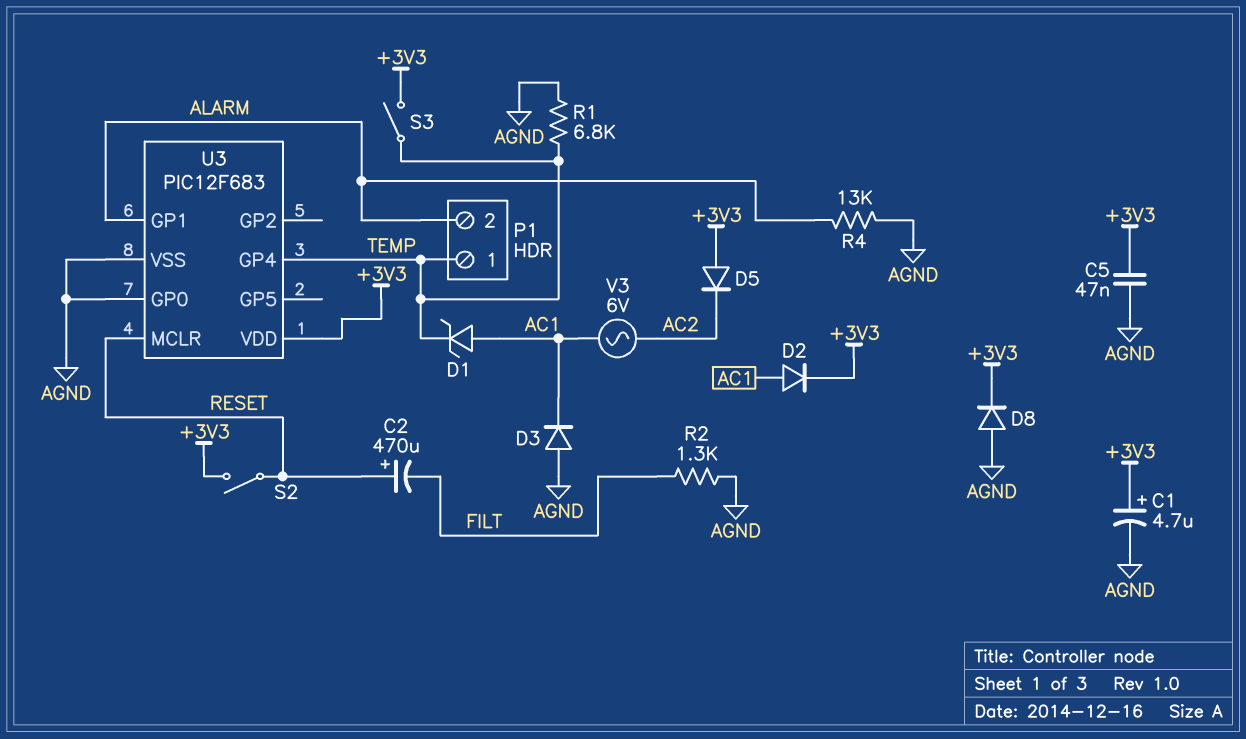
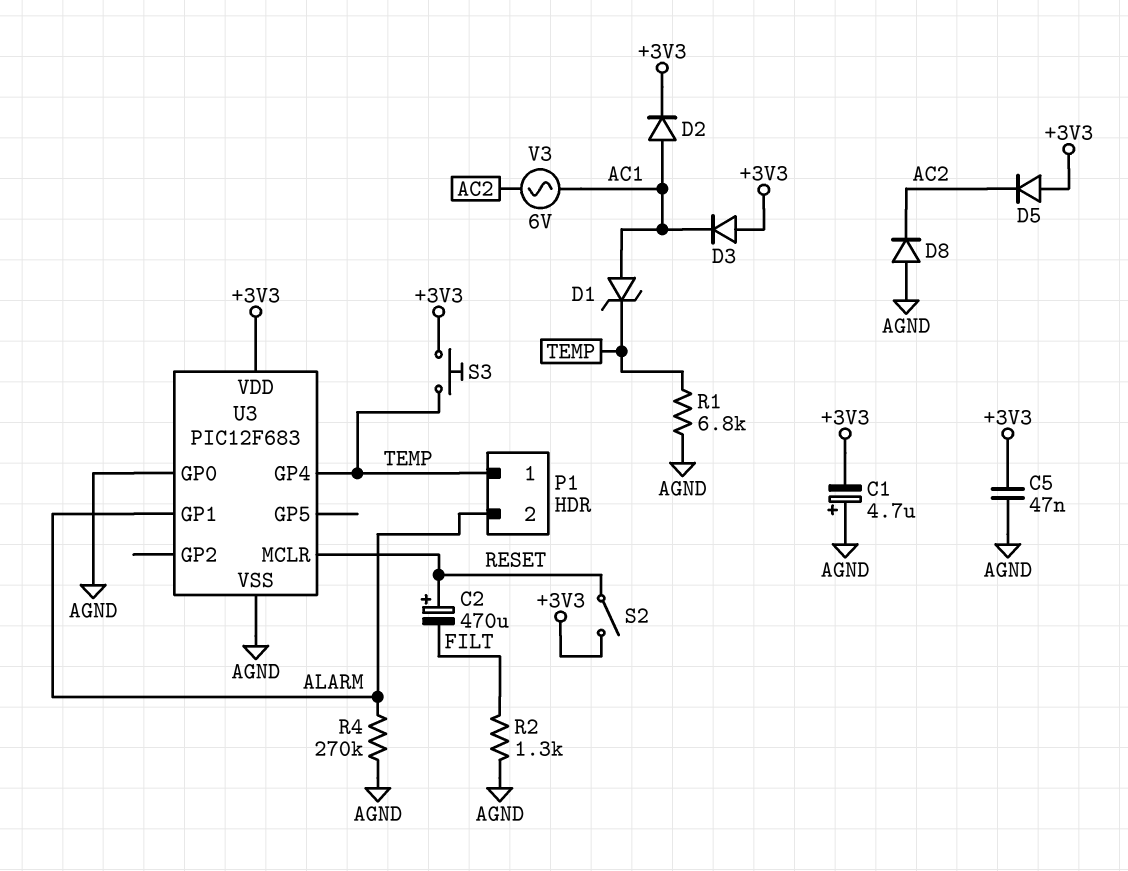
C1: 4.7uF (plus +3V3, minus AGND) -> 4.7uF (plus AGND, minus +3V3)
D3: diode (A AGND, K AC1) -> diode (A +3V3, K AC1)
D8: diode (A AGND, K +3V3) -> diode (A AGND, K AC2)
R4: 13k (AGND, ALARM) -> 270k (AGND, ALARM)
S3: switch (+3V3, TEMP) -> button (+3V3, TEMP)

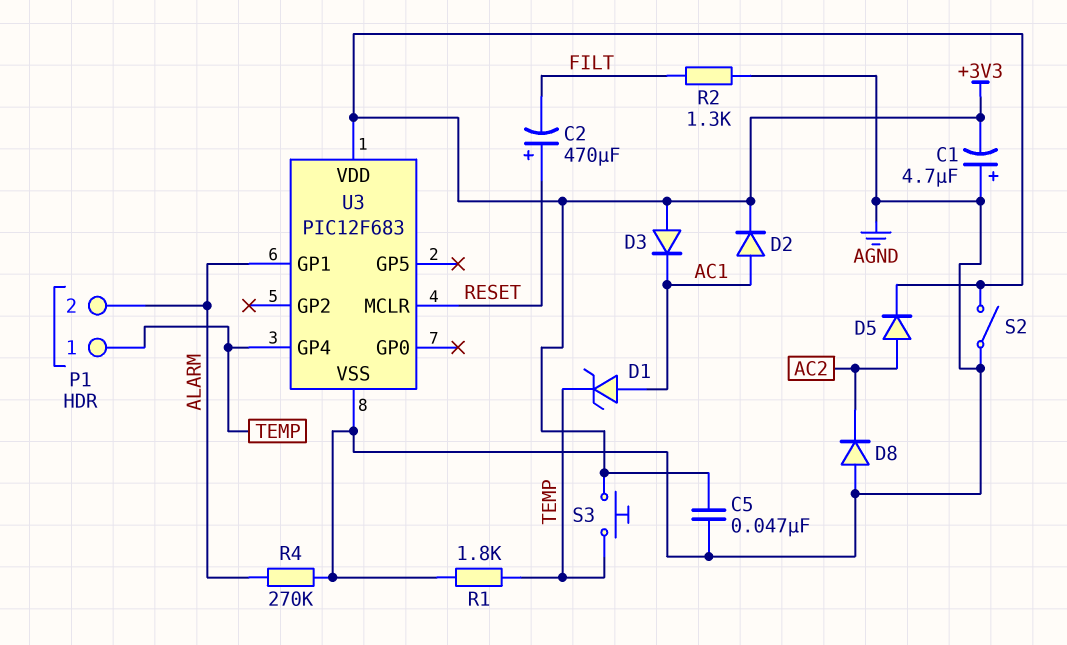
D5: diode (A +3V3, K AC2) -> diode (A AC2, K +3V3)
R1: 6.8k (AGND, TEMP) -> 1.8k (AGND, TEMP)
S2: switch (+3V3, RESET) -> switch (+3V3, AGND)
U3 pin GP0: AGND -> none
V3: AC 6V (AC1, AC2) -> none

